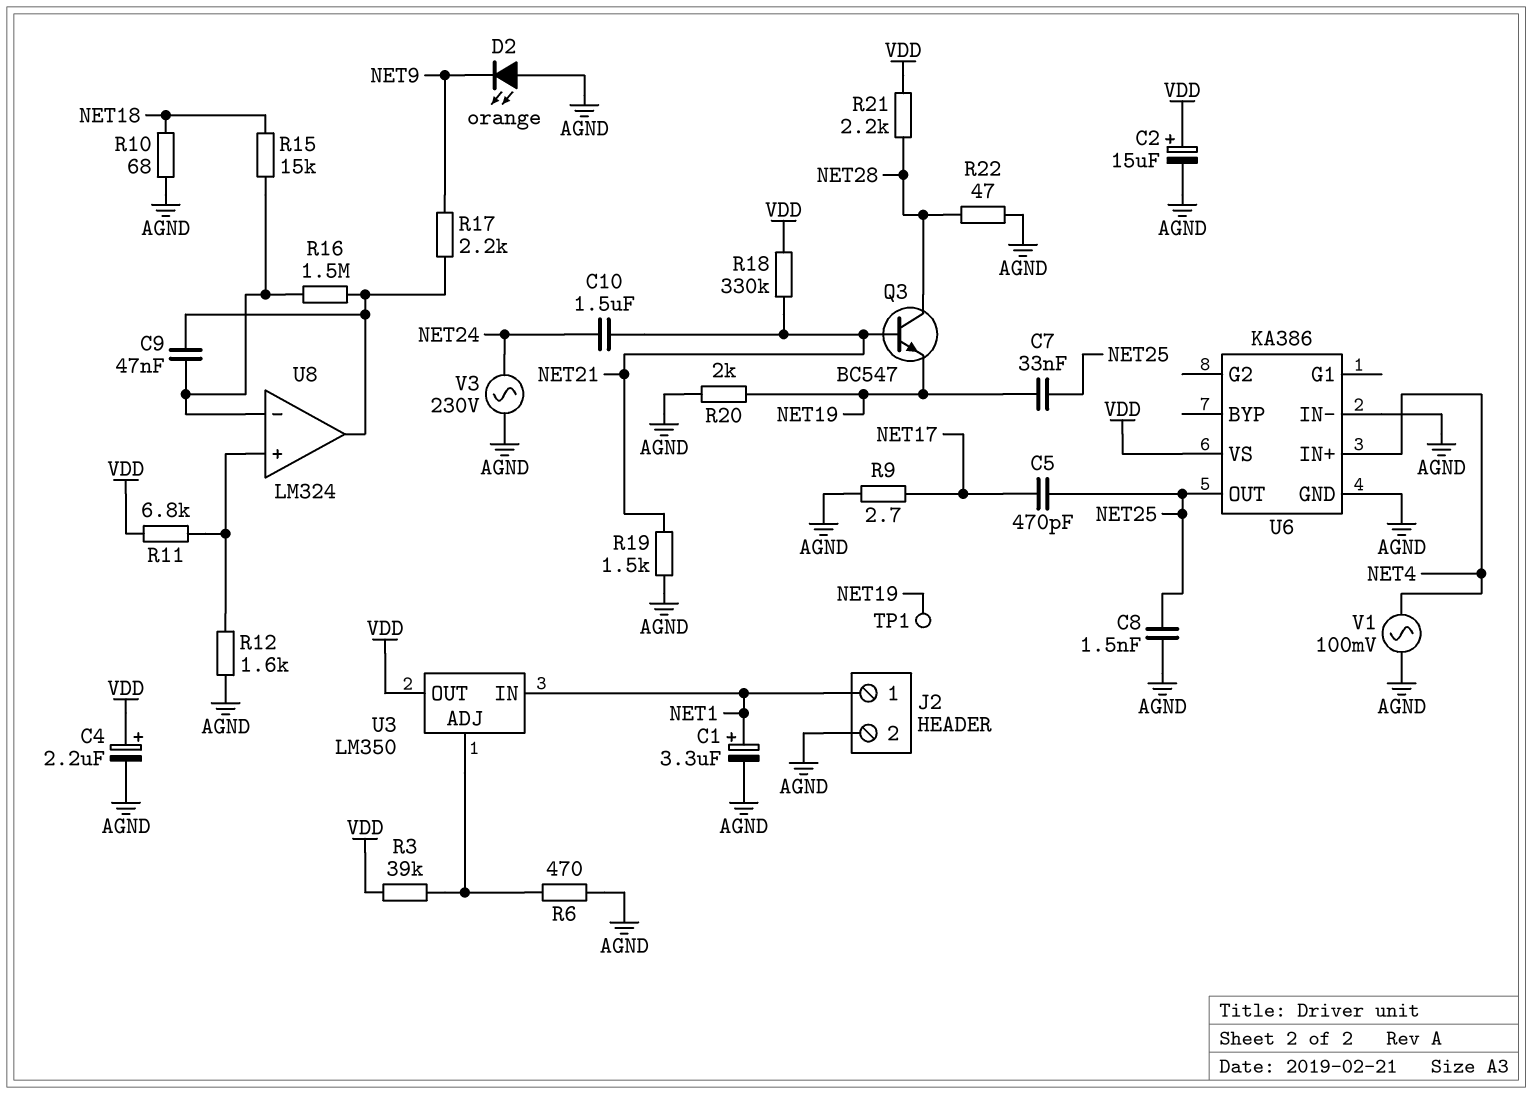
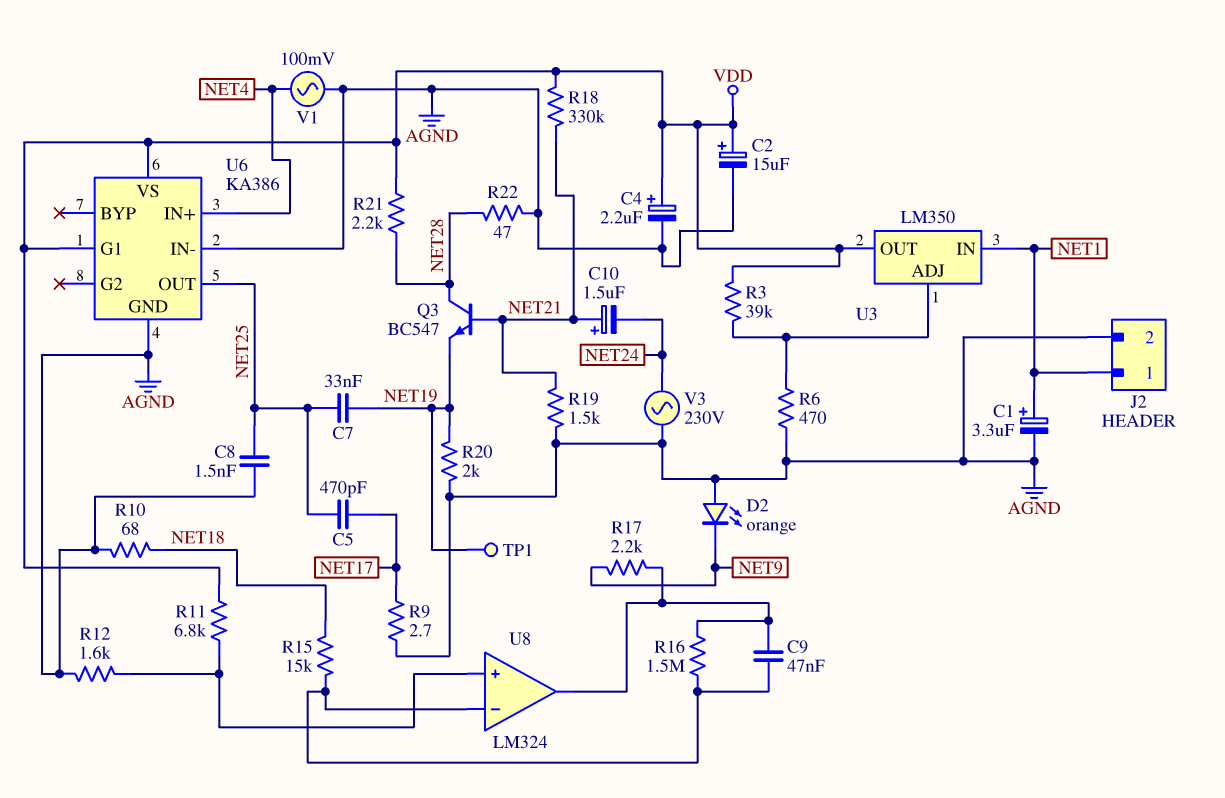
C10: 1.5uF (NET21, NET24) -> 1.5uF (plus NET21, minus NET24)
U6 pin G1: none -> VDD

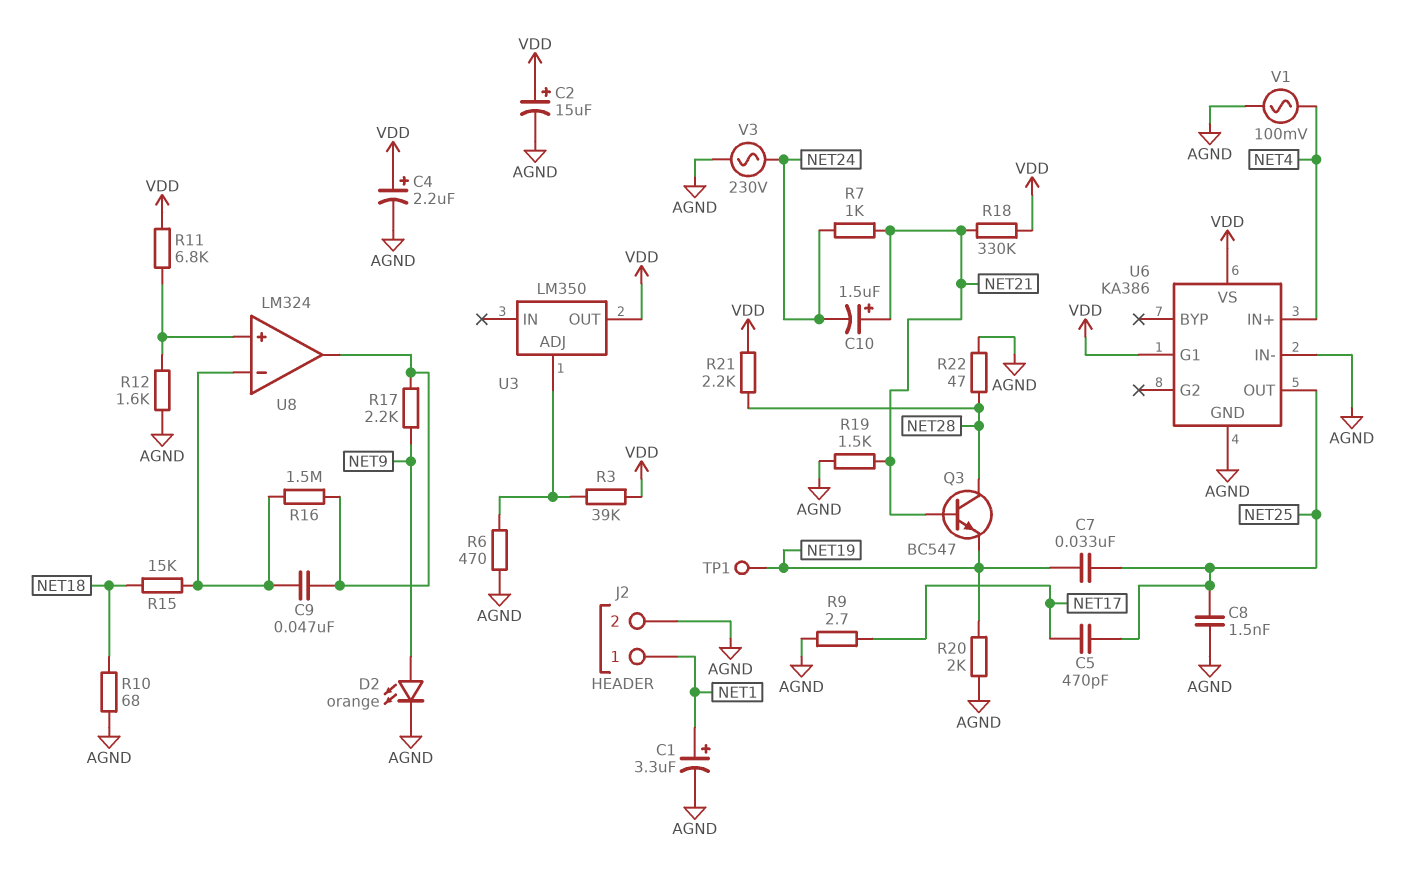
D2: LED orange (A AGND, K NET9) -> LED orange (A NET9, K AGND)
R7: none -> 1k (NET21, NET24)
U3 pin IN: NET1 -> none

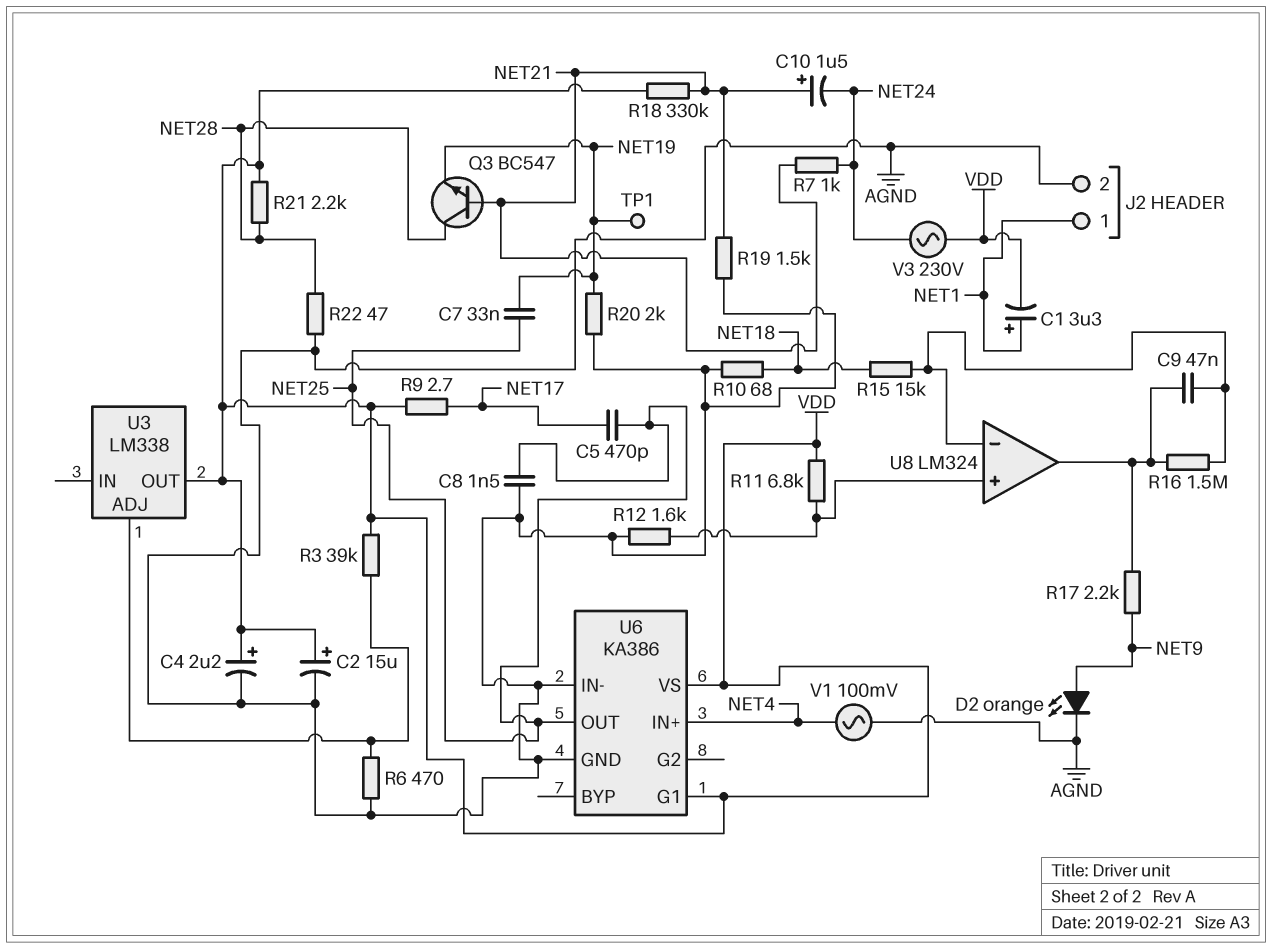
C1: 3.3uF (plus NET1, minus AGND) -> 3.3uF (plus NET1, minus VDD)
R9: 2.7 (AGND, NET17) -> 2.7 (NET17, VDD)
U3: LM350 -> LM338
V3: AC 230V (AGND, NET24) -> AC 230V (NET24, VDD)

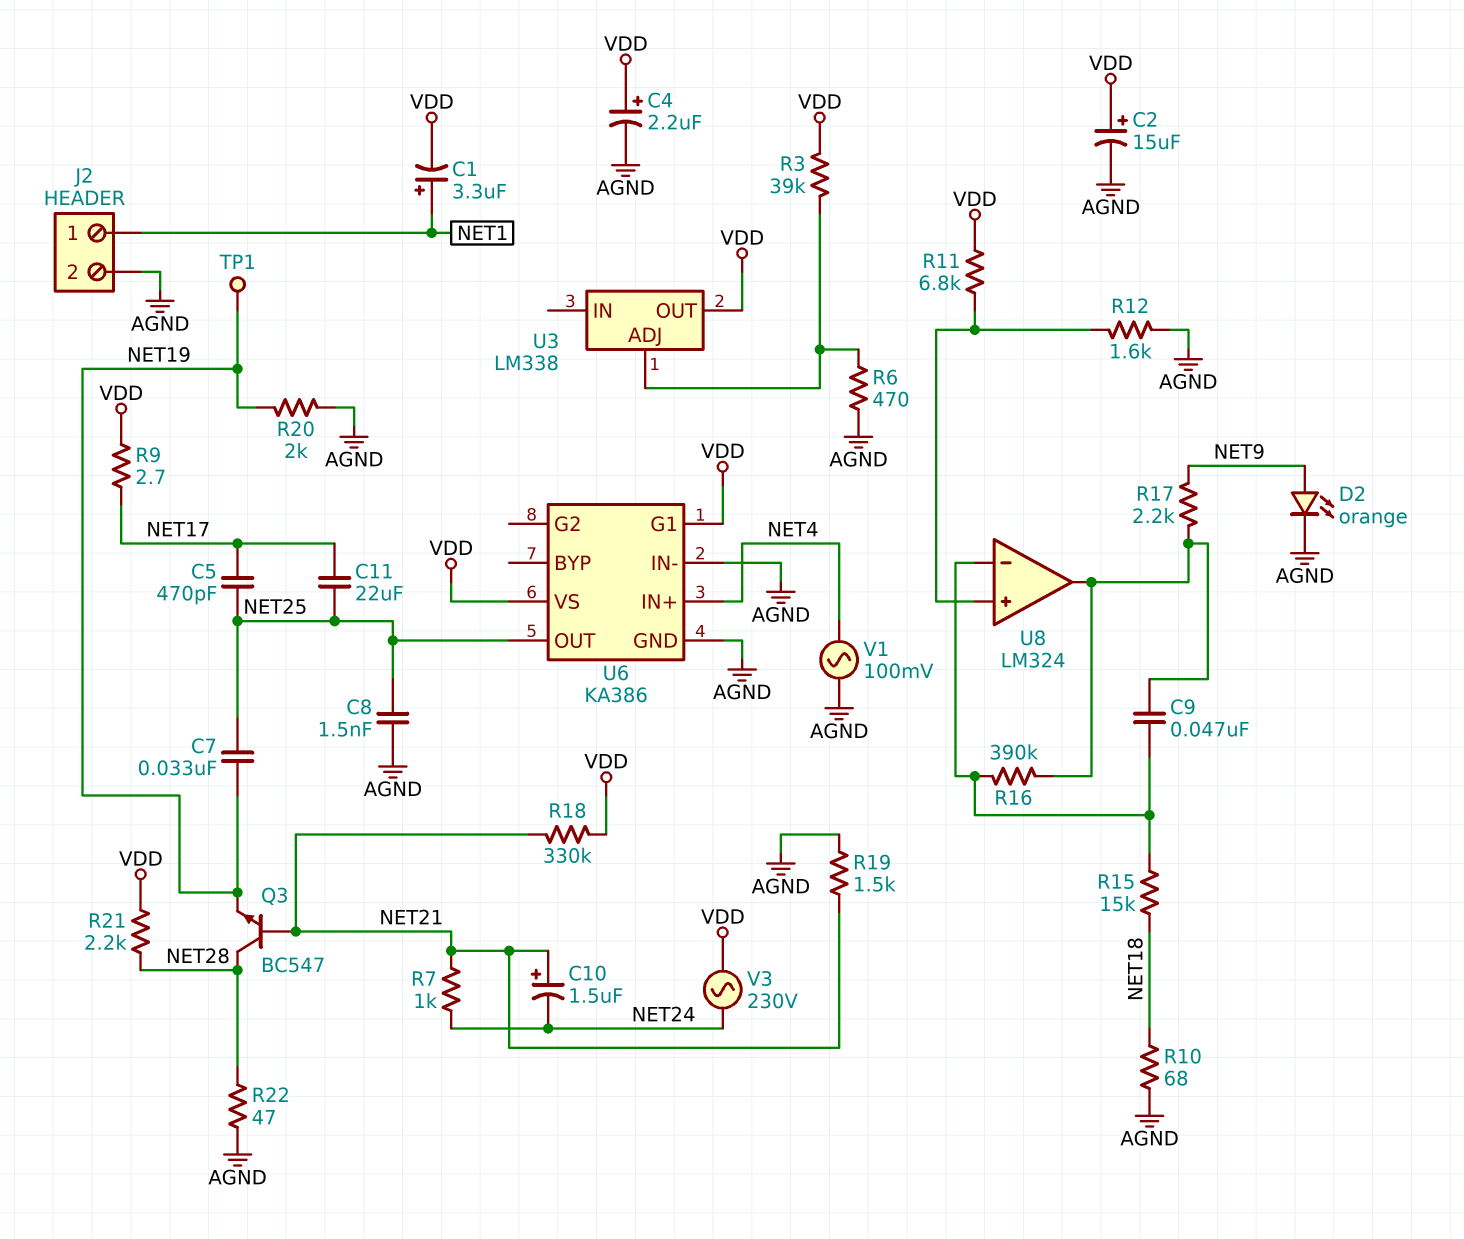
C11: none -> 22uF (NET17, NET25)
R16: 1.5M (U8/in-, U8/out) -> 390k (U8/in-, U8/out)

